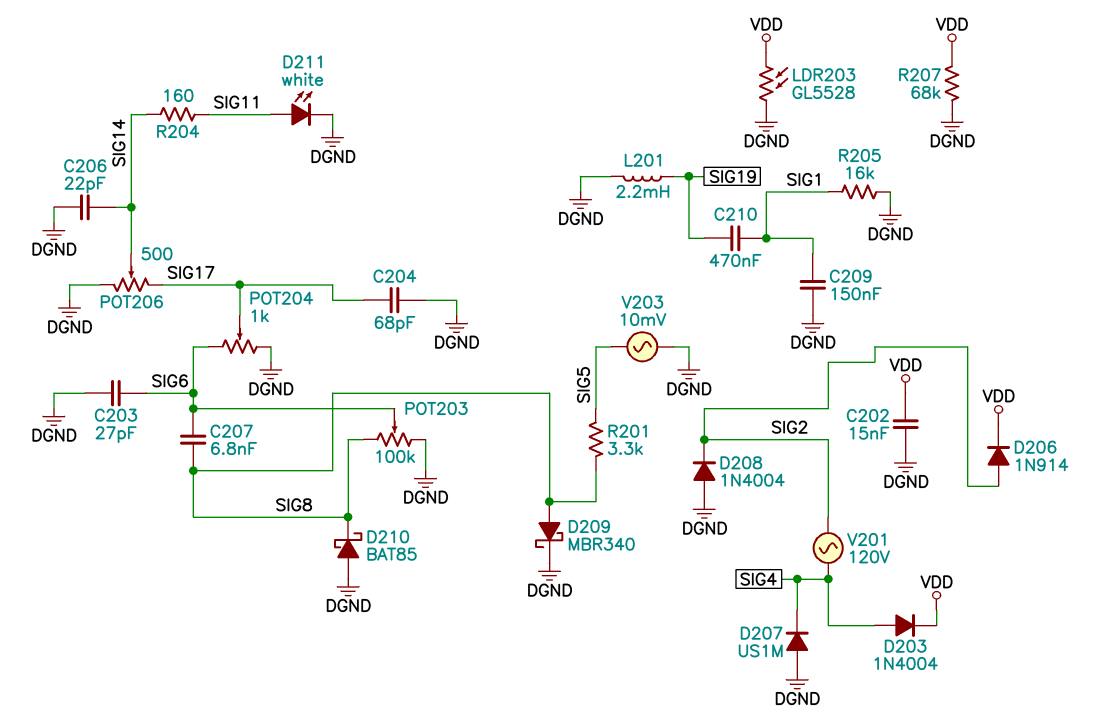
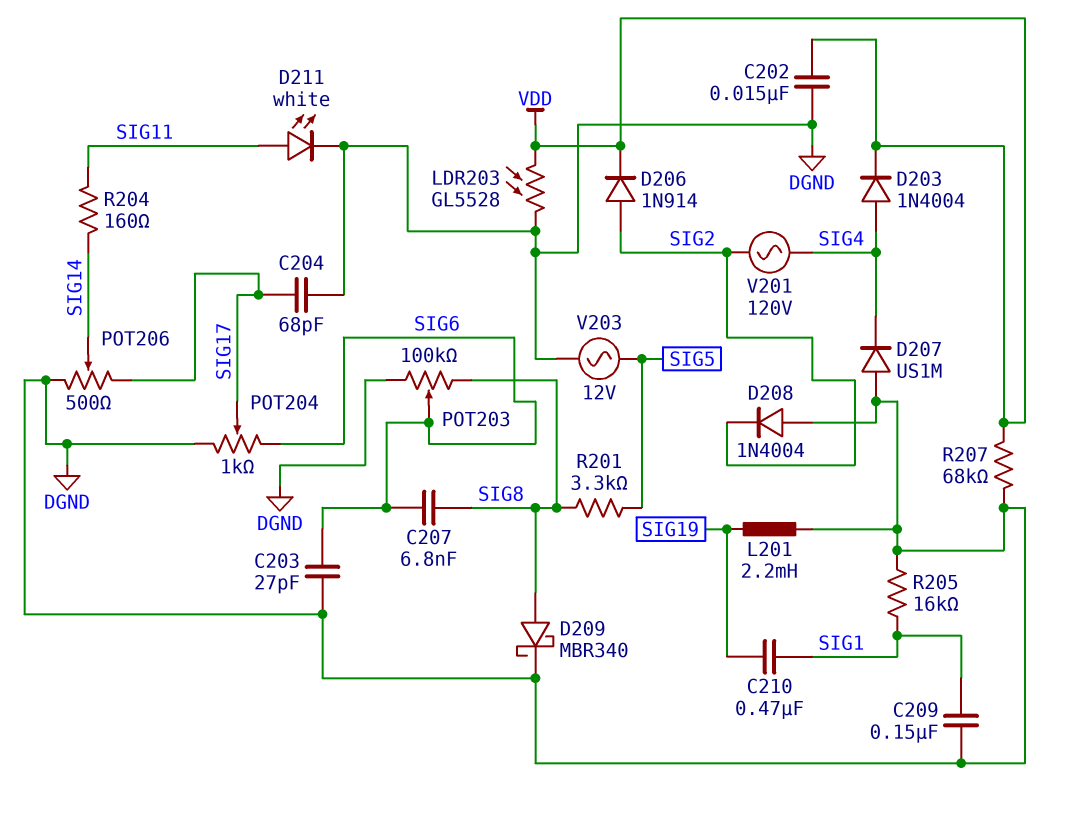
C206: 22pF (DGND, SIG14) -> none
D210: schottky BAT85 (A DGND, K SIG8) -> none
V203: AC 10mV (DGND, SIG5) -> AC 12V (DGND, SIG5)

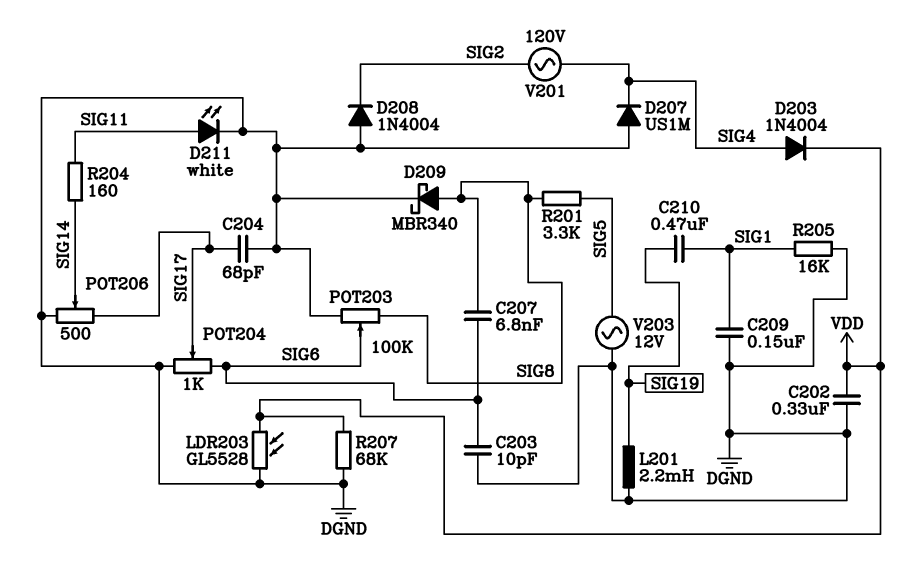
C202: 15nF (DGND, VDD) -> 330nF (DGND, VDD)
C203: 27pF (DGND, SIG6) -> 10pF (DGND, SIG6)
D206: diode 1N914 (A SIG2, K VDD) -> none

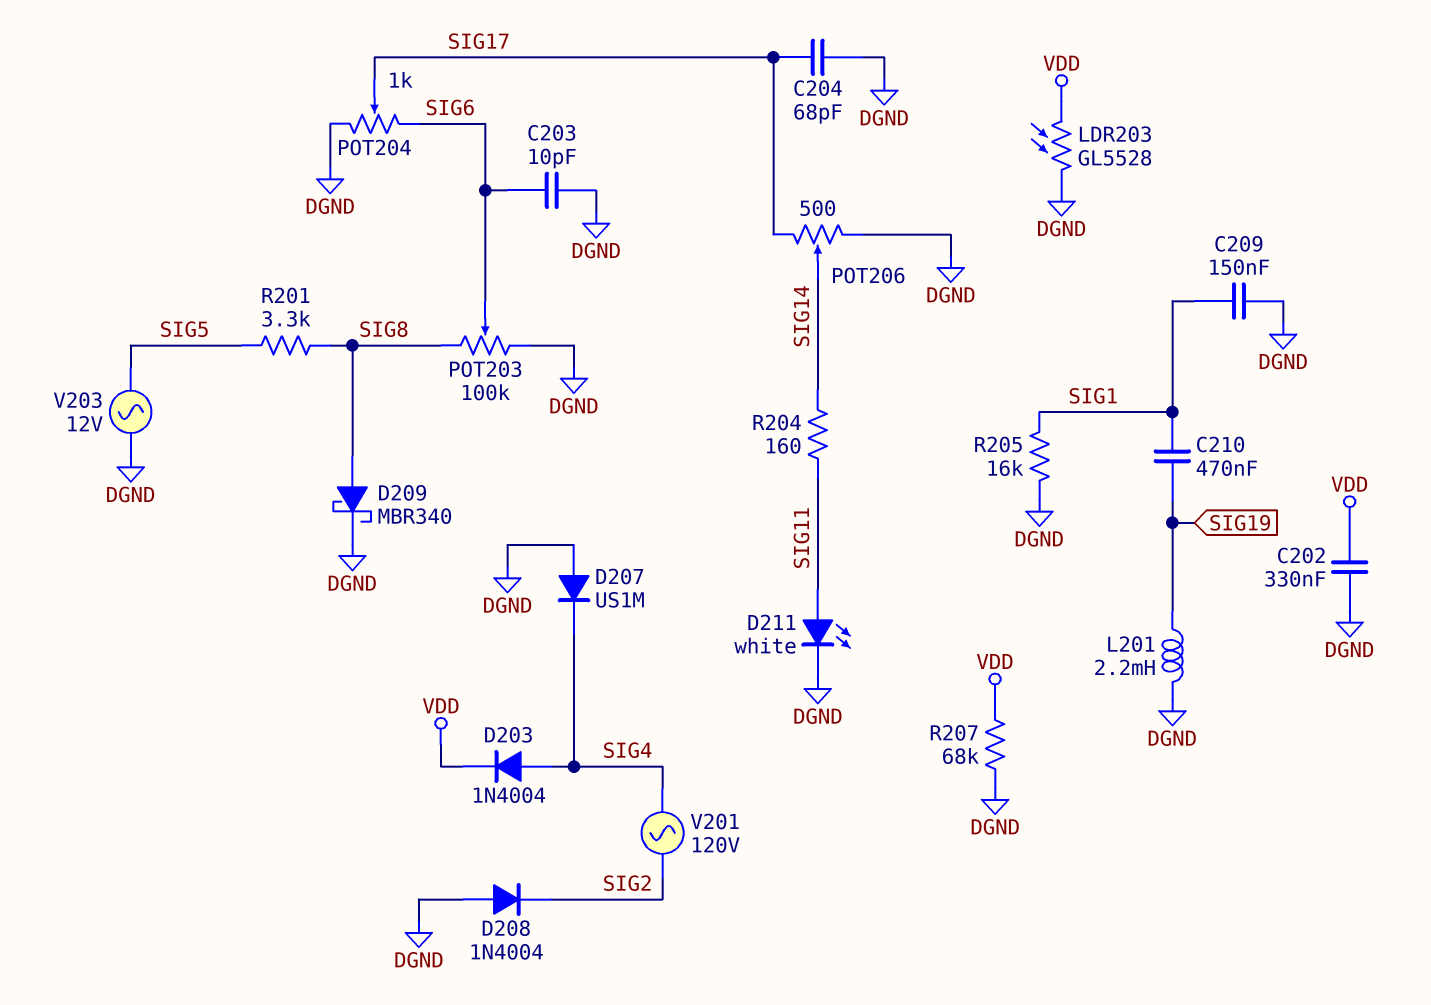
C207: 6.8nF (SIG6, SIG8) -> none

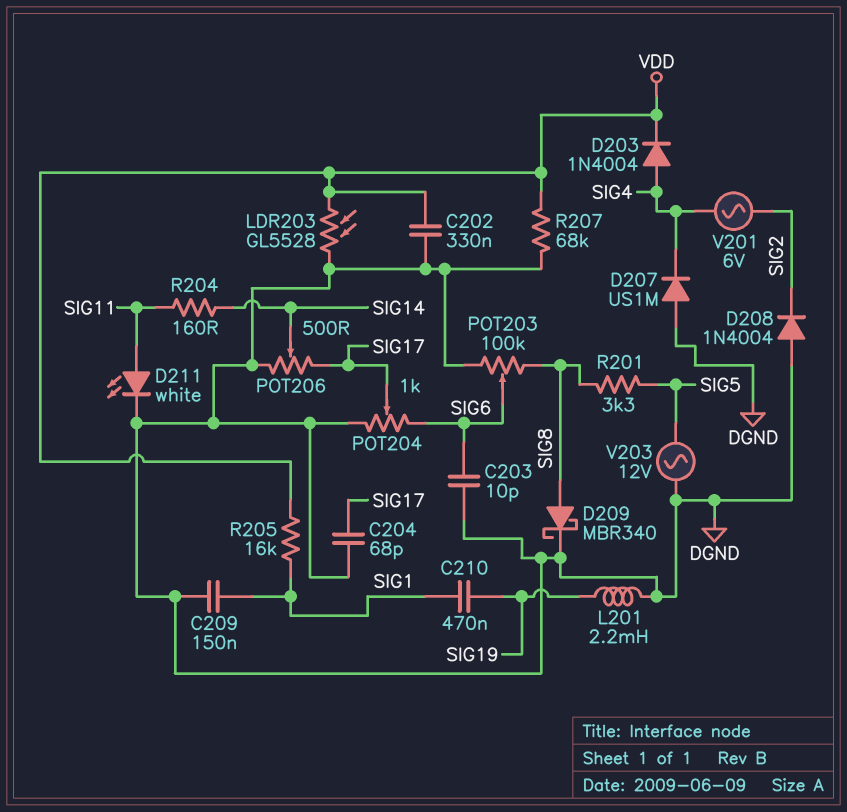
R205: 16k (DGND, SIG1) -> 16k (SIG1, VDD)
V201: AC 120V (SIG2, SIG4) -> AC 6V (SIG2, SIG4)

